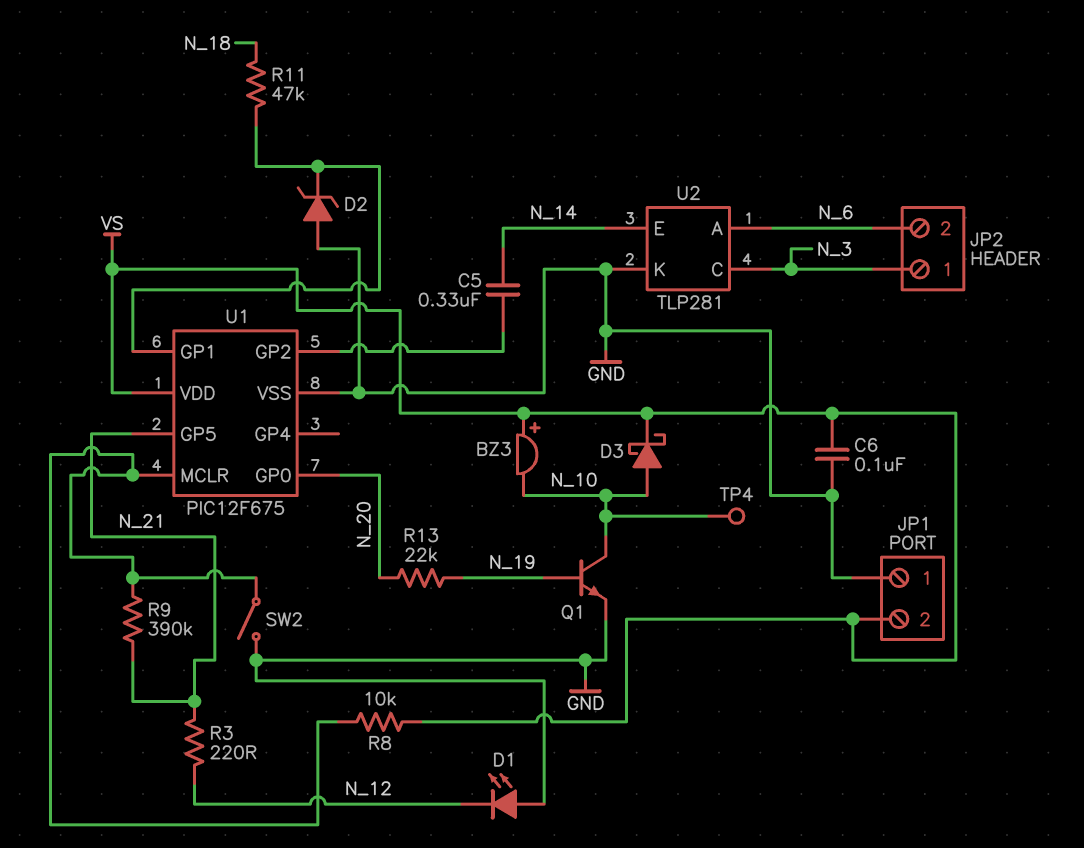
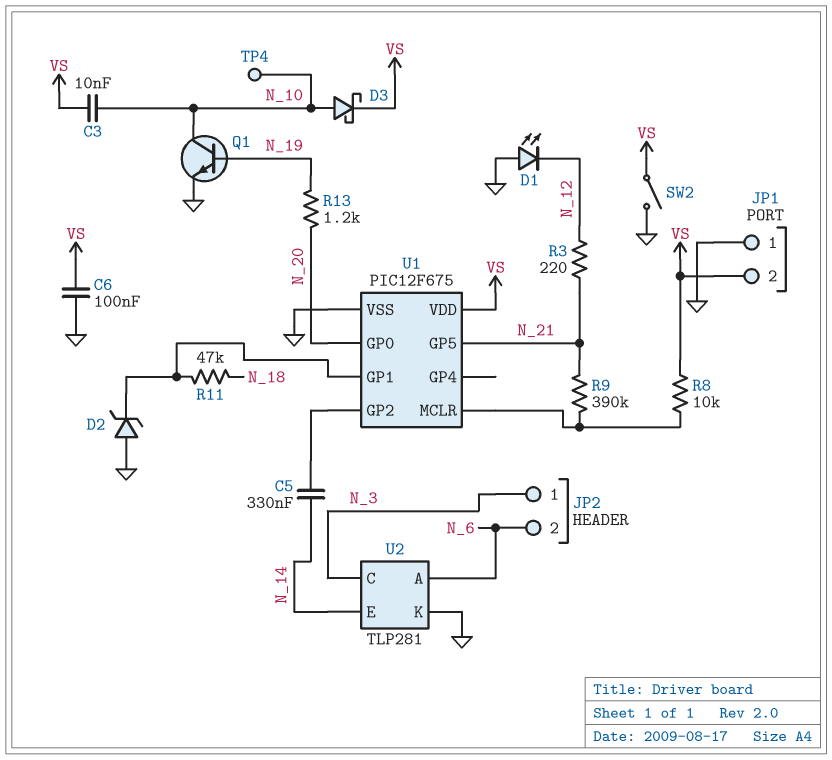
BZ3: buzzer (plus VS, minus N_10) -> none
C3: none -> 10nF (N_10, VS)
R13: 22k (N_19, N_20) -> 1.2k (N_19, N_20)
SW2: switch (GND, U1/MCLR) -> switch (GND, VS)

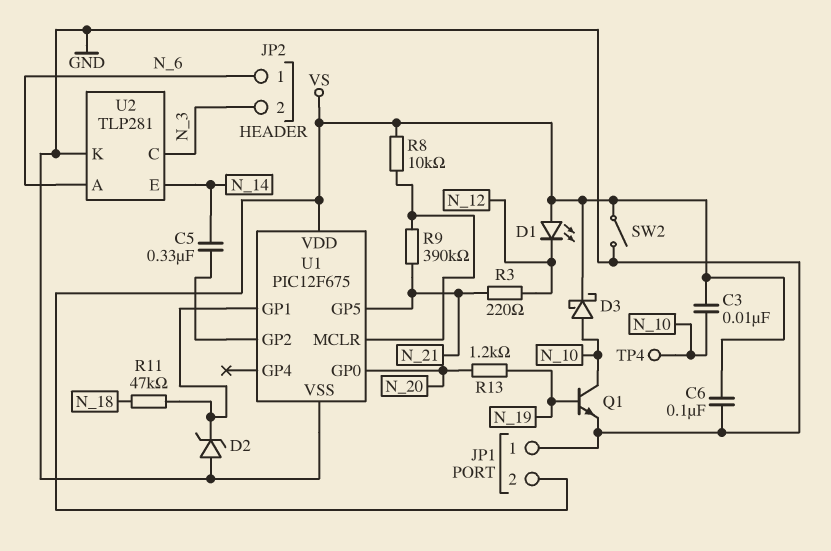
D1: LED (A GND, K N_12) -> LED (A VS, K N_12)
JP2 pin 1: N_3 -> N_6
JP2 pin 2: N_6 -> N_3

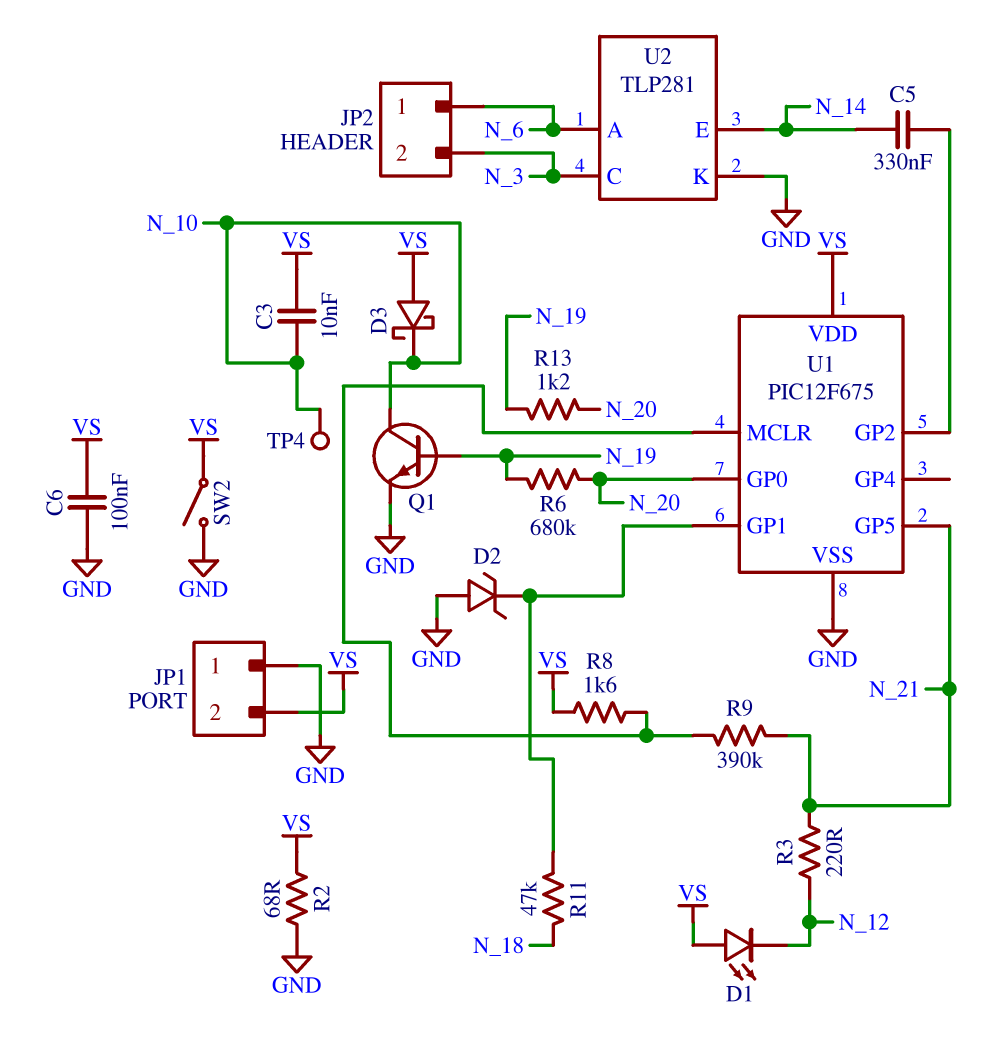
D3: schottky (A N_10, K VS) -> schottky (A VS, K N_10)
R2: none -> 68 (GND, VS)
R6: none -> 680k (N_19, N_20)
R8: 10k (U1/MCLR, VS) -> 1.6k (U1/MCLR, VS)

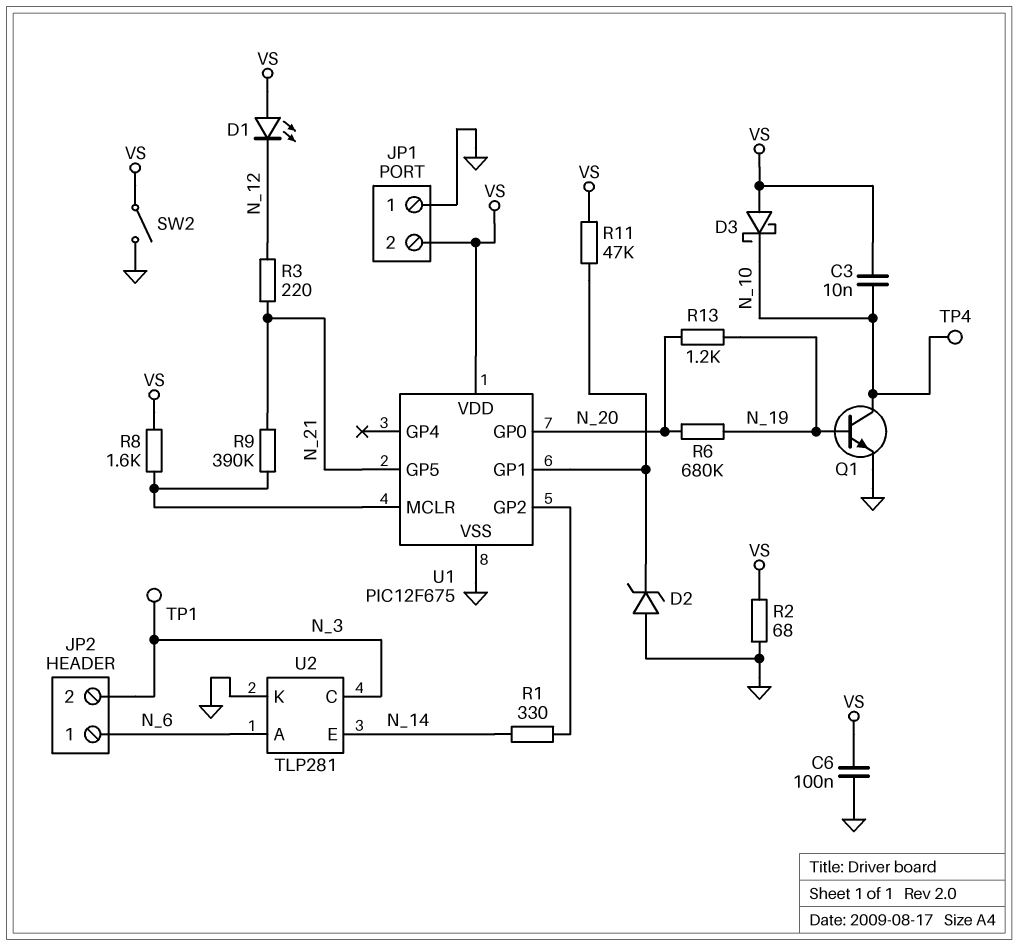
C5: 330nF (N_14, U1/GP2) -> none
R1: none -> 330 (N_14, U1/GP2)
R11: 47k (N_18, U1/GP1) -> 47k (U1/GP1, VS)
TP1: none -> test point (N_3)

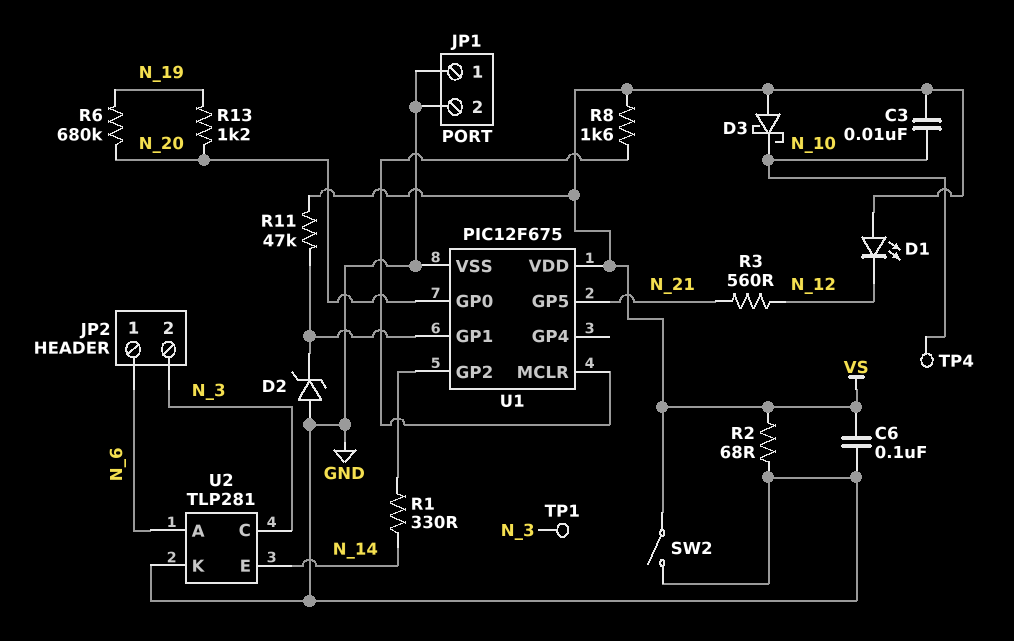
JP1 pin 2: VS -> GND
Q1: NPN (B N_19, C N_10, E GND) -> none
R3: 220 (N_12, N_21) -> 560 (N_12, N_21)
R9: 390k (N_21, U1/MCLR) -> none

